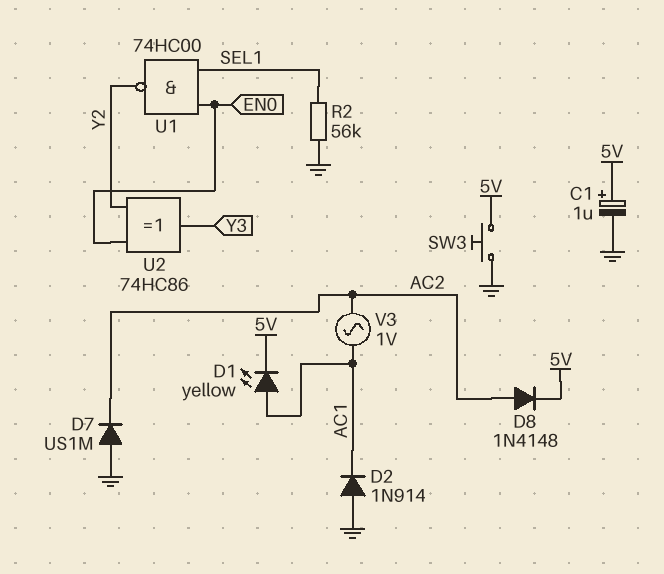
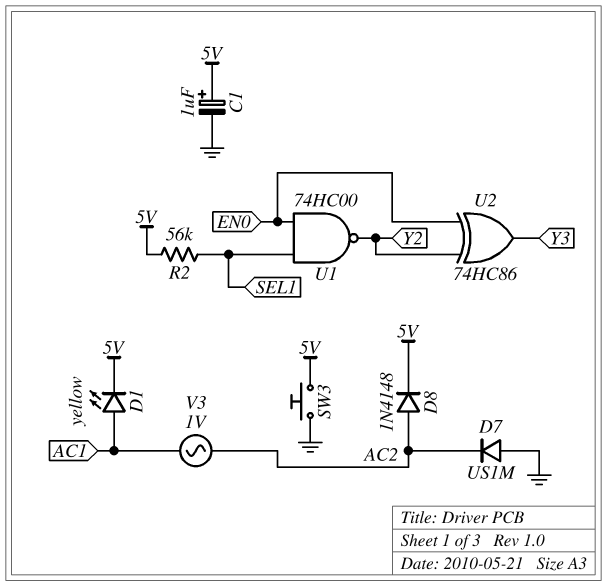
D2: diode 1N914 (A GND, K AC1) -> none
R2: 56k (GND, SEL1) -> 56k (5V, SEL1)

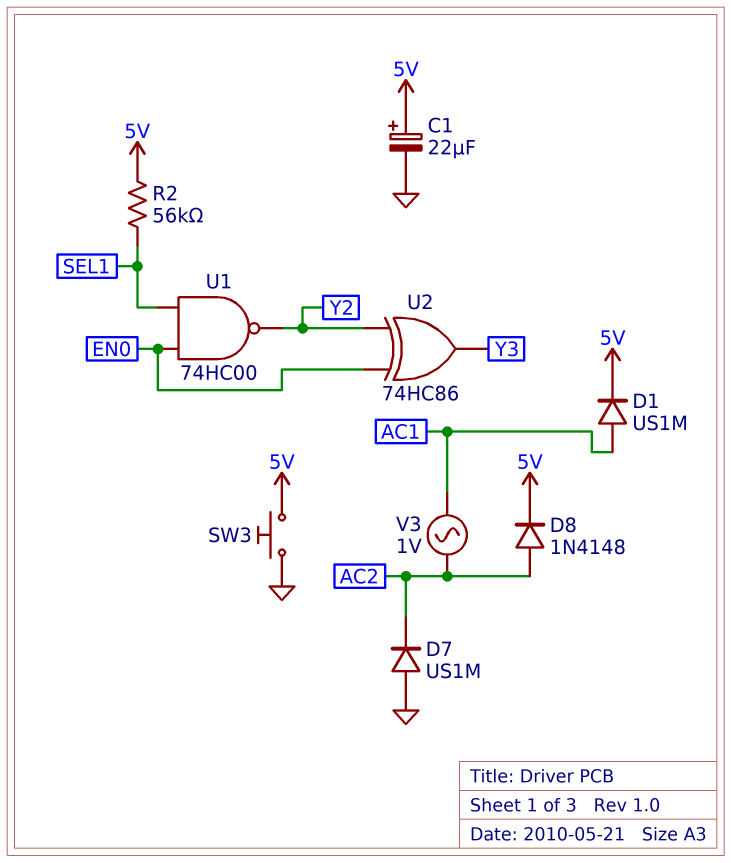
C1: 1uF (plus 5V, minus GND) -> 22uF (plus 5V, minus GND)
D1: LED yellow (A AC1, K 5V) -> diode US1M (A AC1, K 5V)

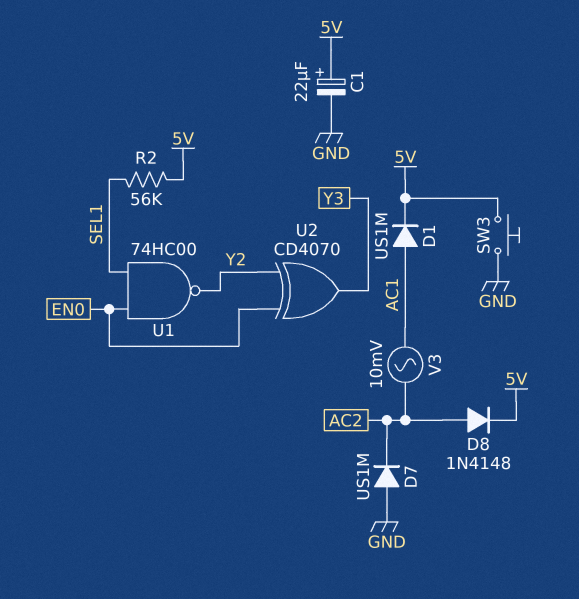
U2: XOR 74HC86 (in EN0, in Y2, out Y3) -> XOR CD4070 (in EN0, in Y2, out Y3)
V3: AC 1V (AC1, AC2) -> AC 10mV (AC1, AC2)

